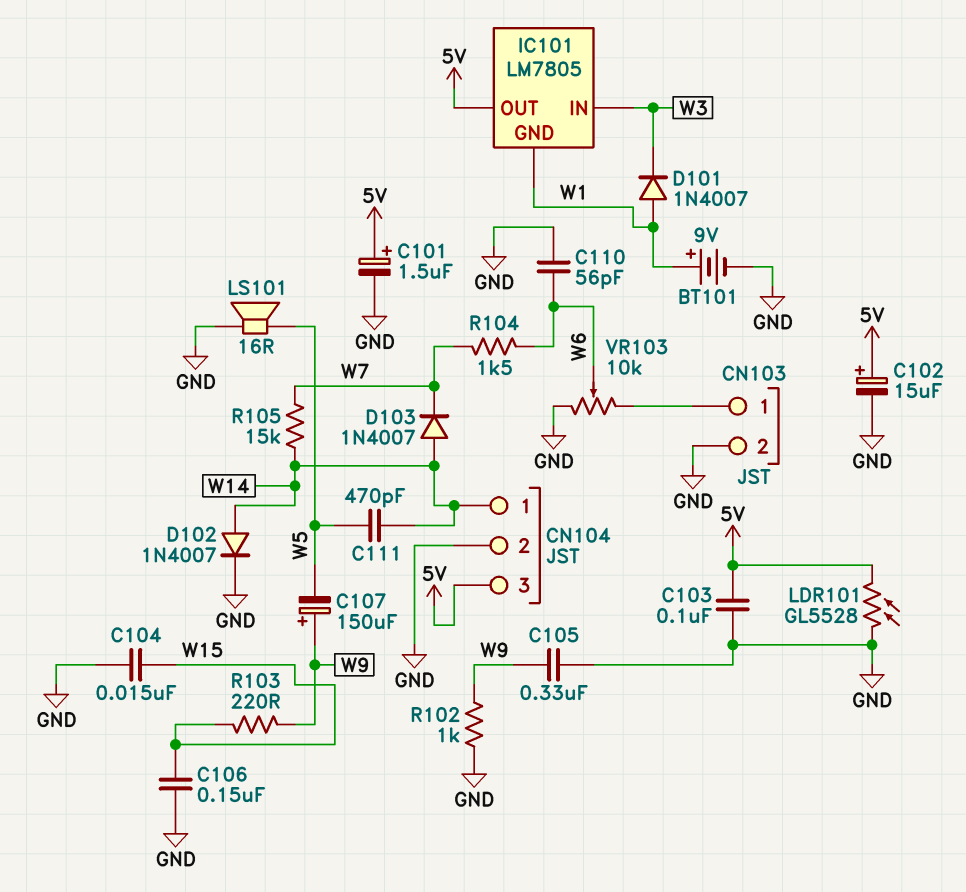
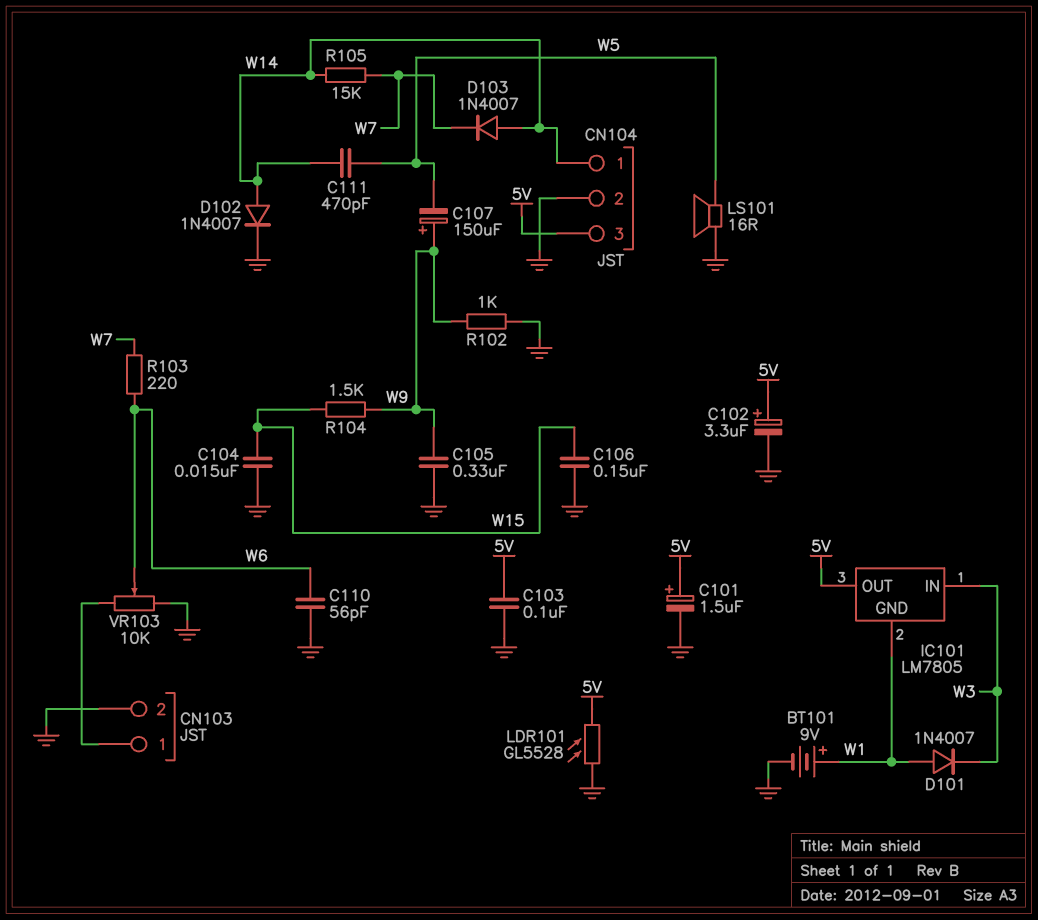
C102: 15uF (plus 5V, minus GND) -> 3.3uF (plus 5V, minus GND)
R103: 220 (W9, W15) -> 220 (W6, W7)
R104: 1.5k (W6, W7) -> 1.5k (W9, W15)

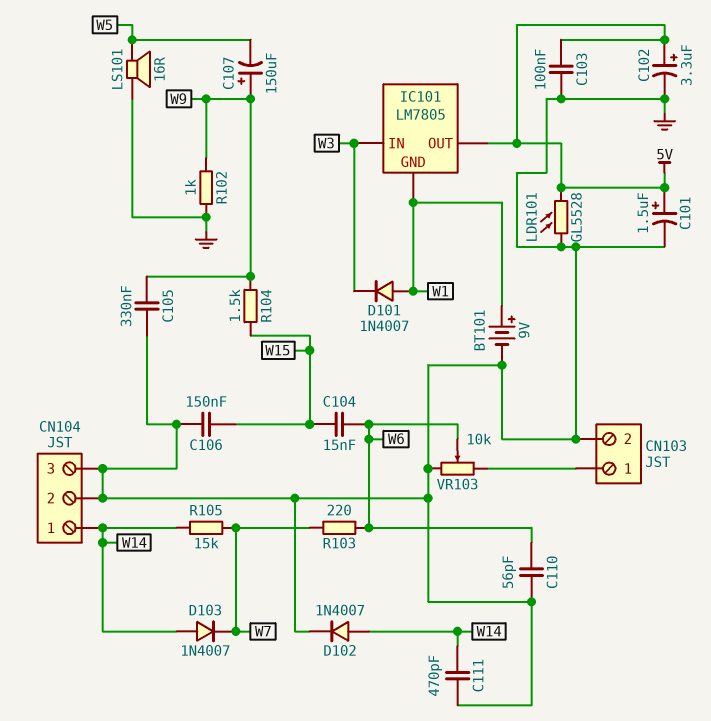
C104: 15nF (GND, W15) -> 15nF (W6, W15)
C111: 470pF (W5, W14) -> 470pF (GND, W14)
CN104 pin 3: 5V -> GND

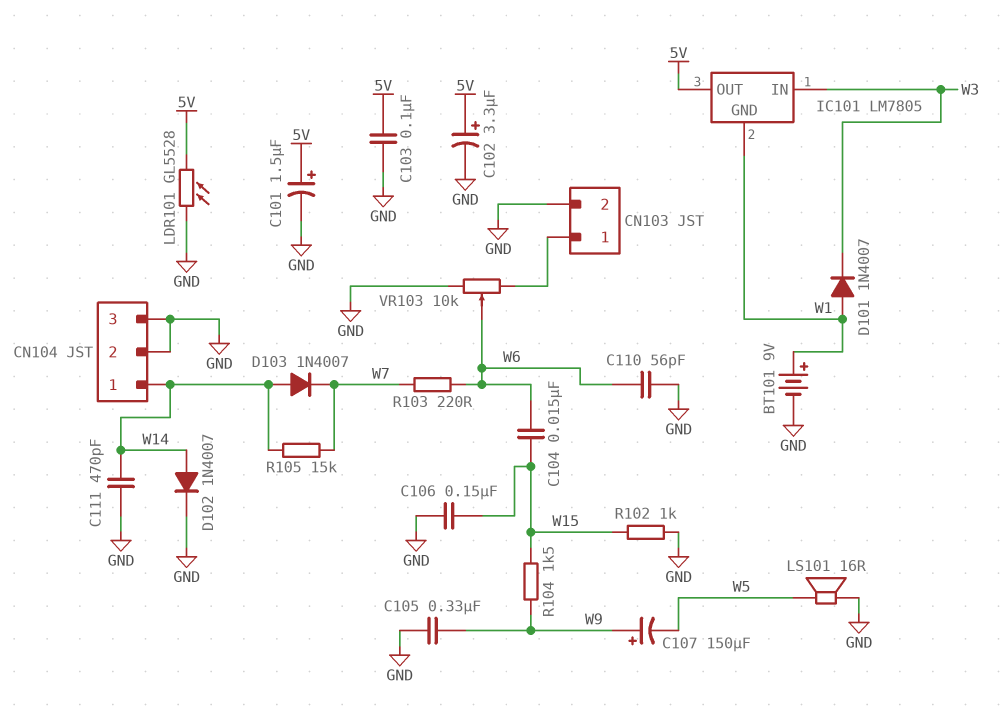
R102: 1k (GND, W9) -> 1k (GND, W15)

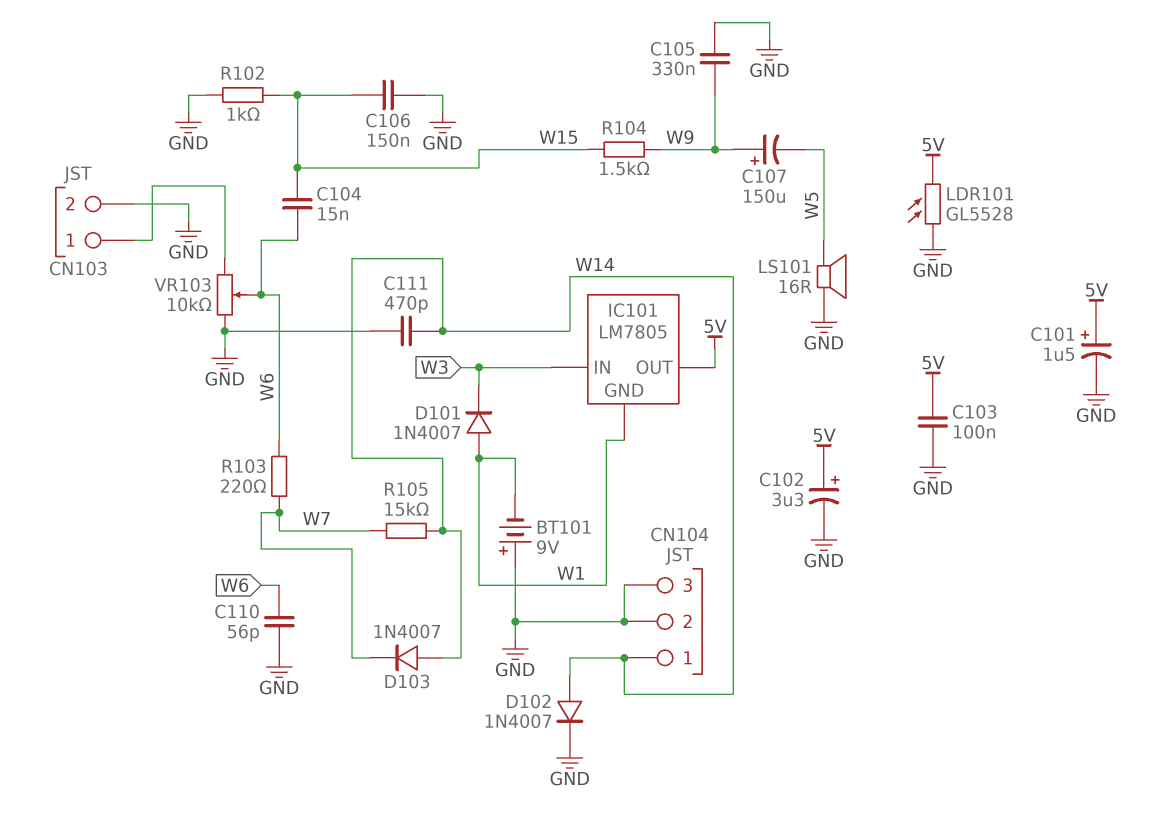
BT101: 9V (plus W1, minus GND) -> 9V (plus GND, minus W1)

